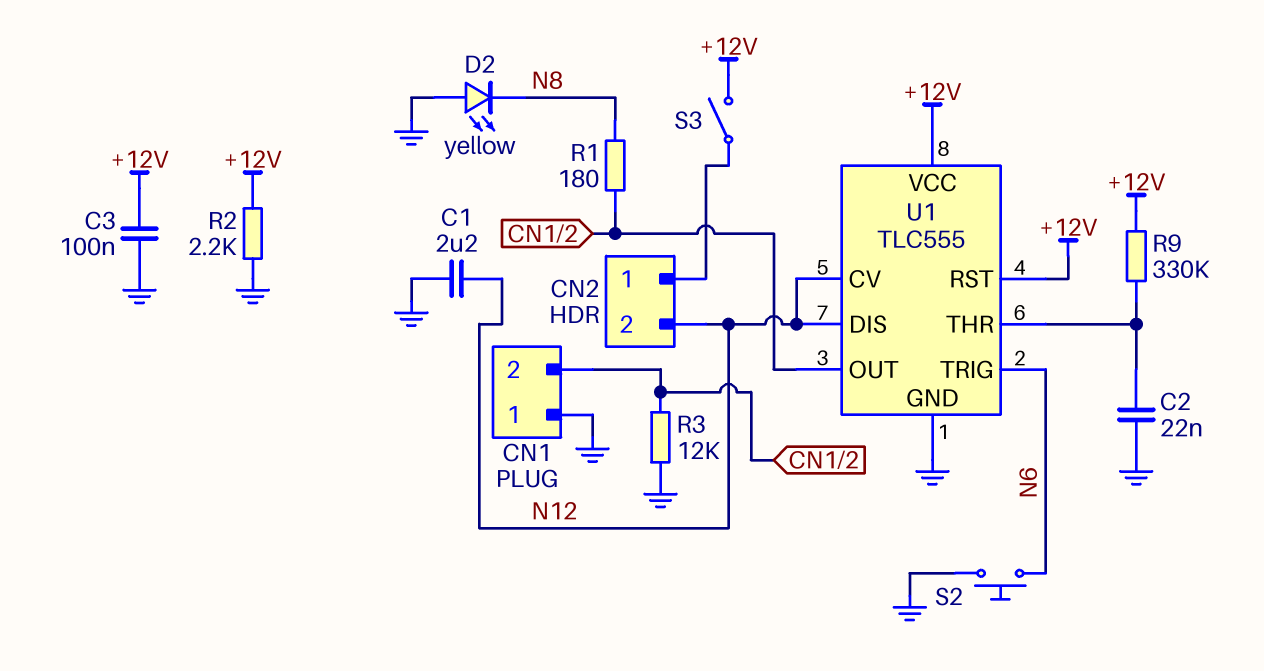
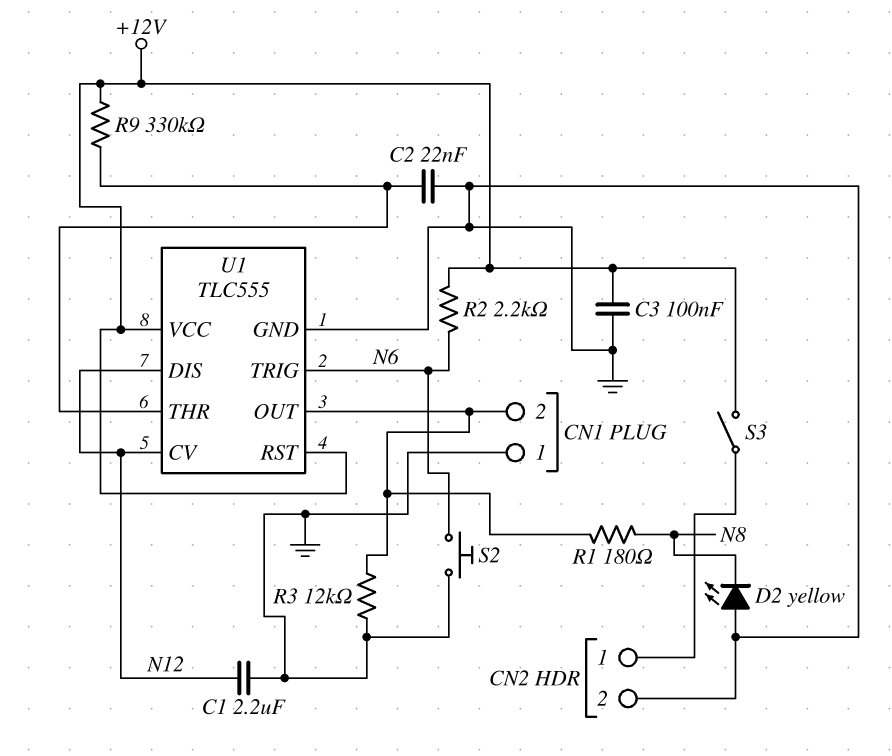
CN2 pin 2: N12 -> GND
R2: 2.2k (+12V, GND) -> 2.2k (+12V, N6)

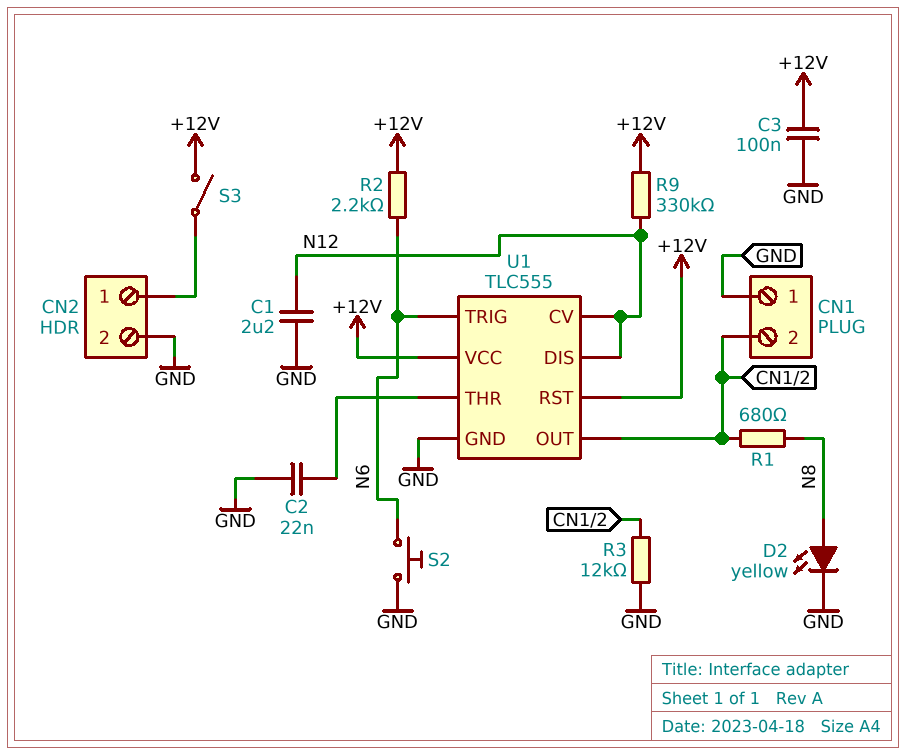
D2: LED yellow (A GND, K N8) -> LED yellow (A N8, K GND)
R1: 180 (CN1/2, N8) -> 680 (CN1/2, N8)
R9: 330k (+12V, U1/THR) -> 330k (+12V, N12)

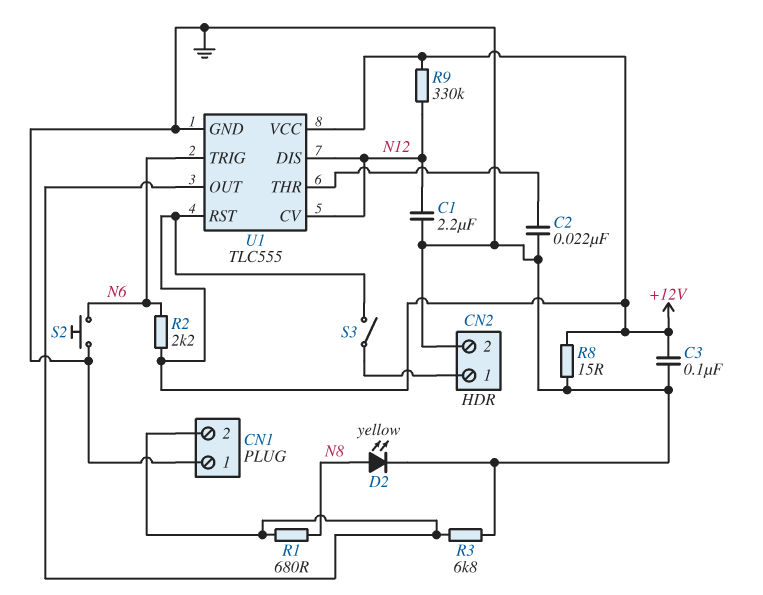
R3: 12k (CN1/2, GND) -> 6.8k (CN1/2, GND)
R8: none -> 15 (+12V, GND)

